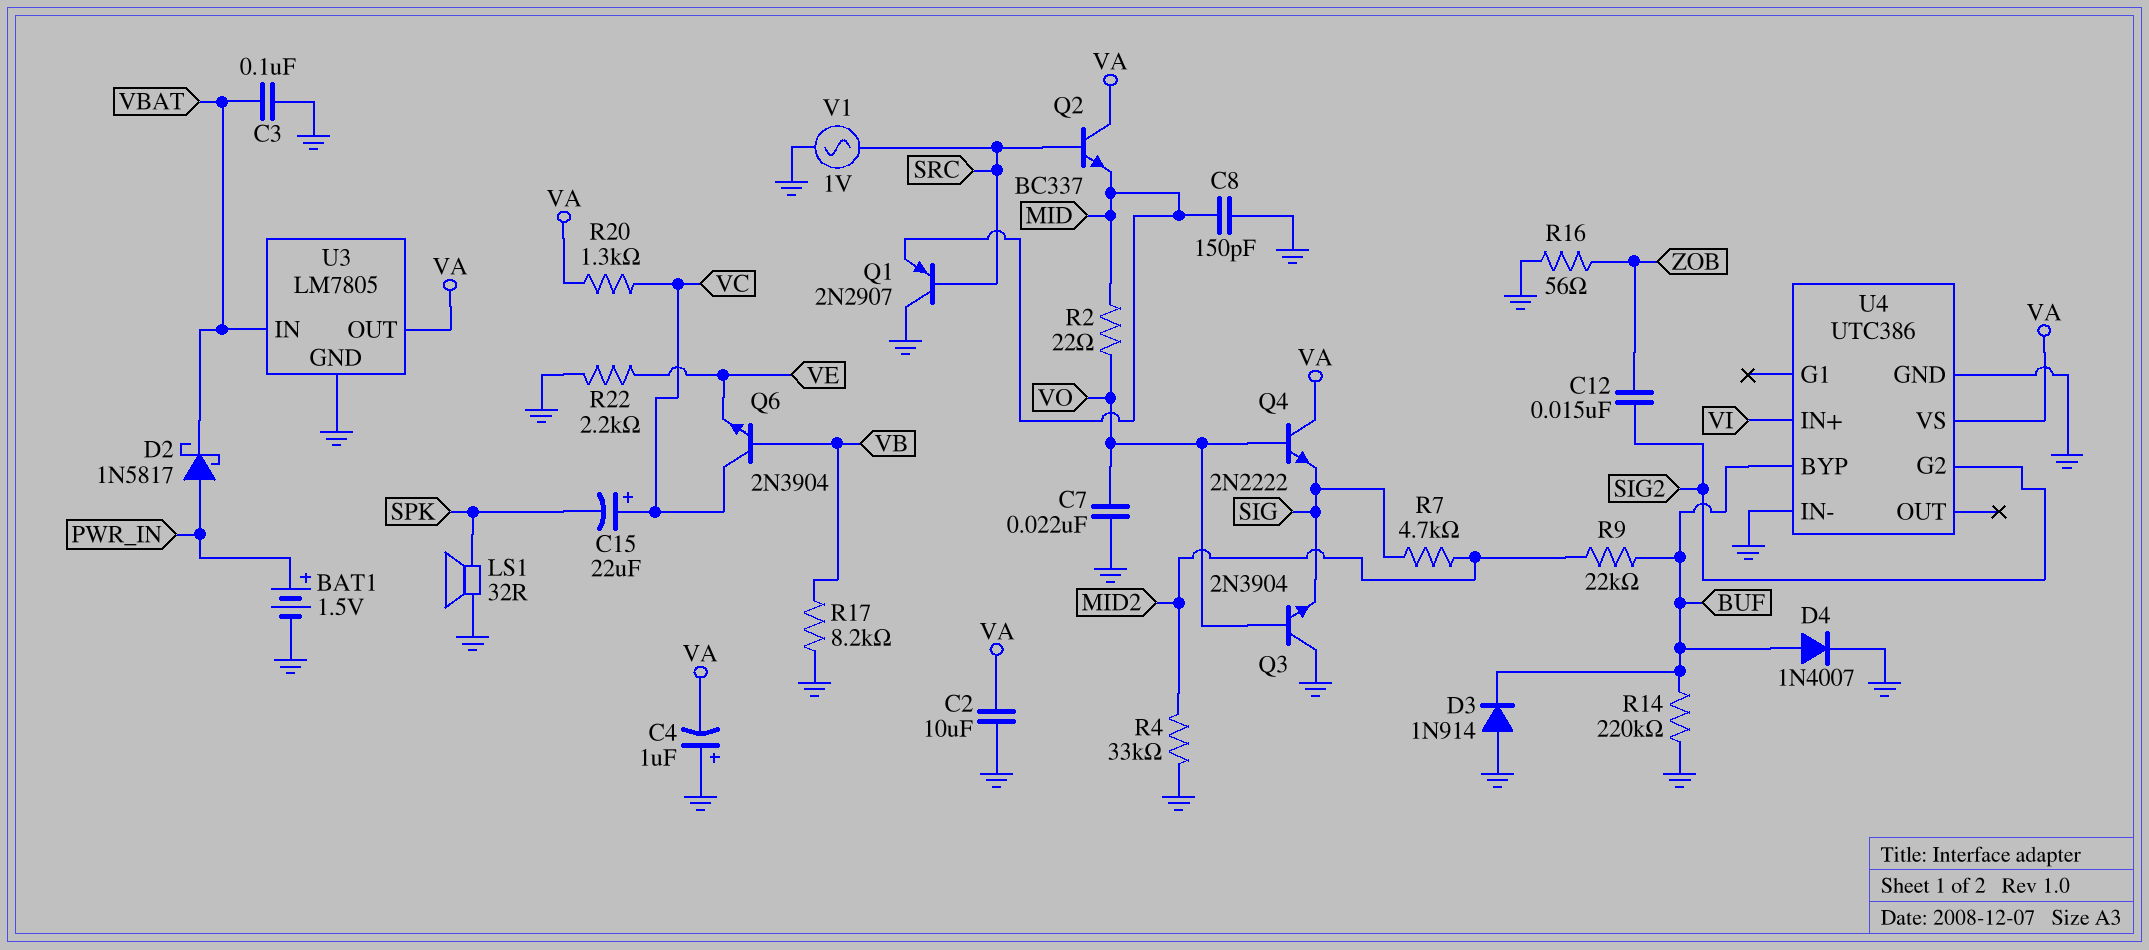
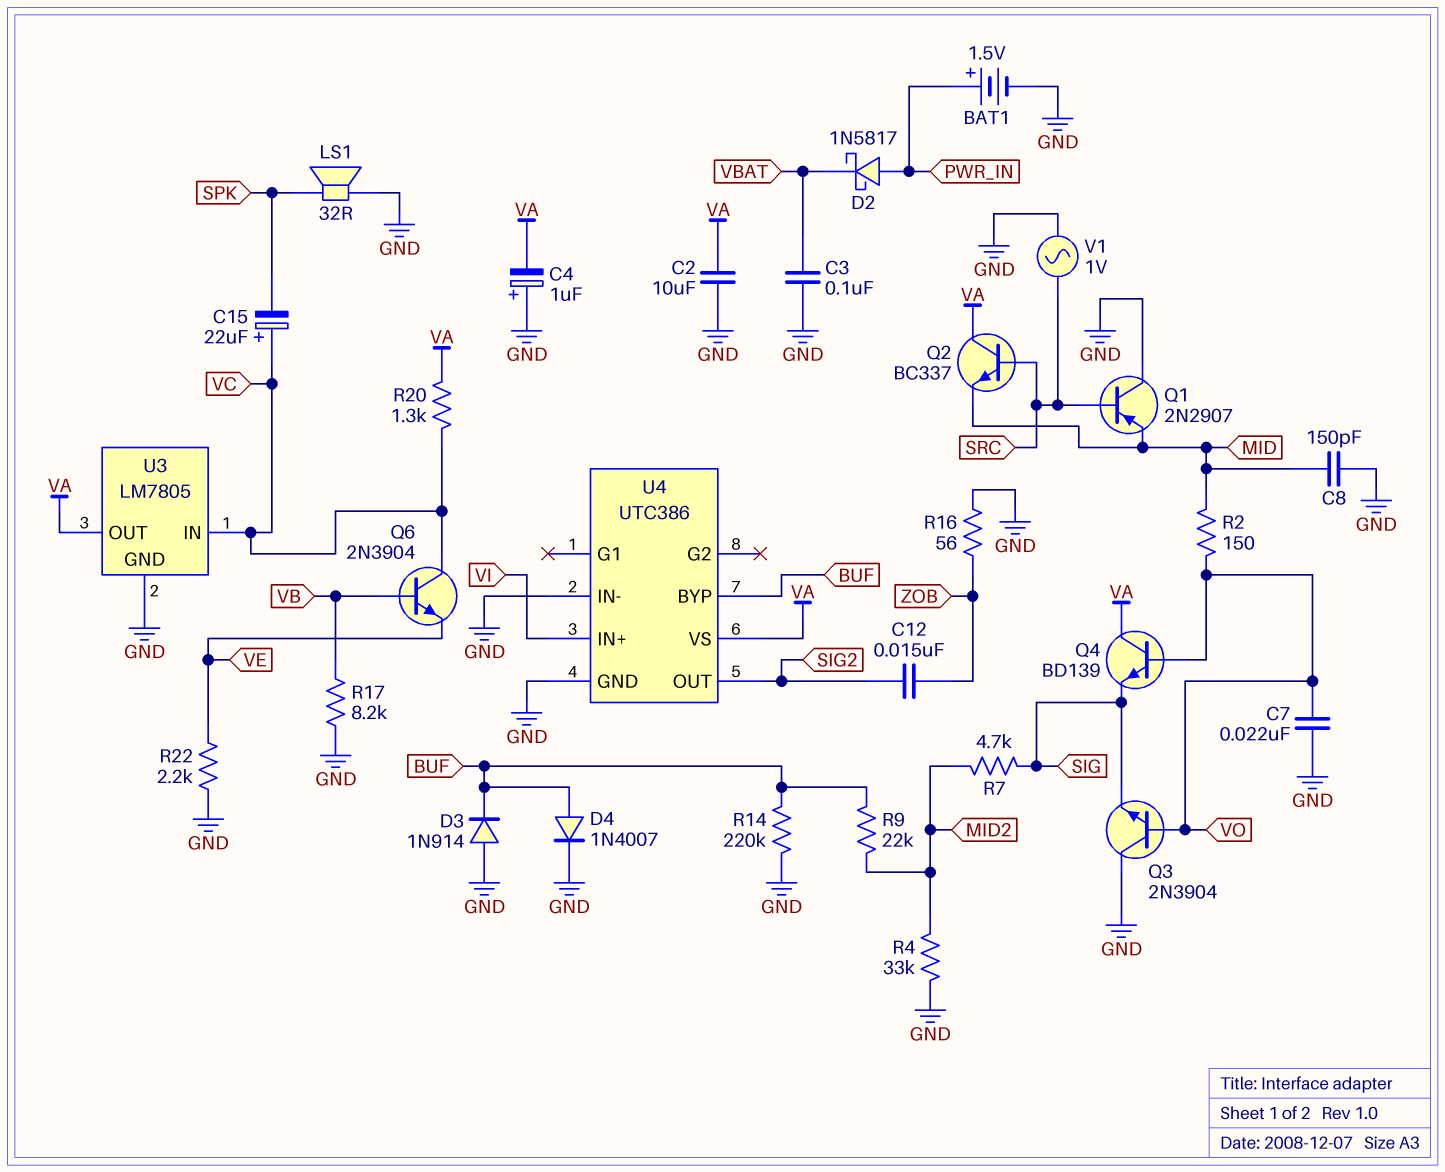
Q4: NPN 2N2222 (B VO, C VA, E SIG) -> NPN BD139 (B VO, C VA, E SIG)
R2: 22 (MID, VO) -> 150 (MID, VO)
U3 pin IN: VBAT -> VC
U4 pin G2: SIG2 -> none
U4 pin OUT: none -> SIG2

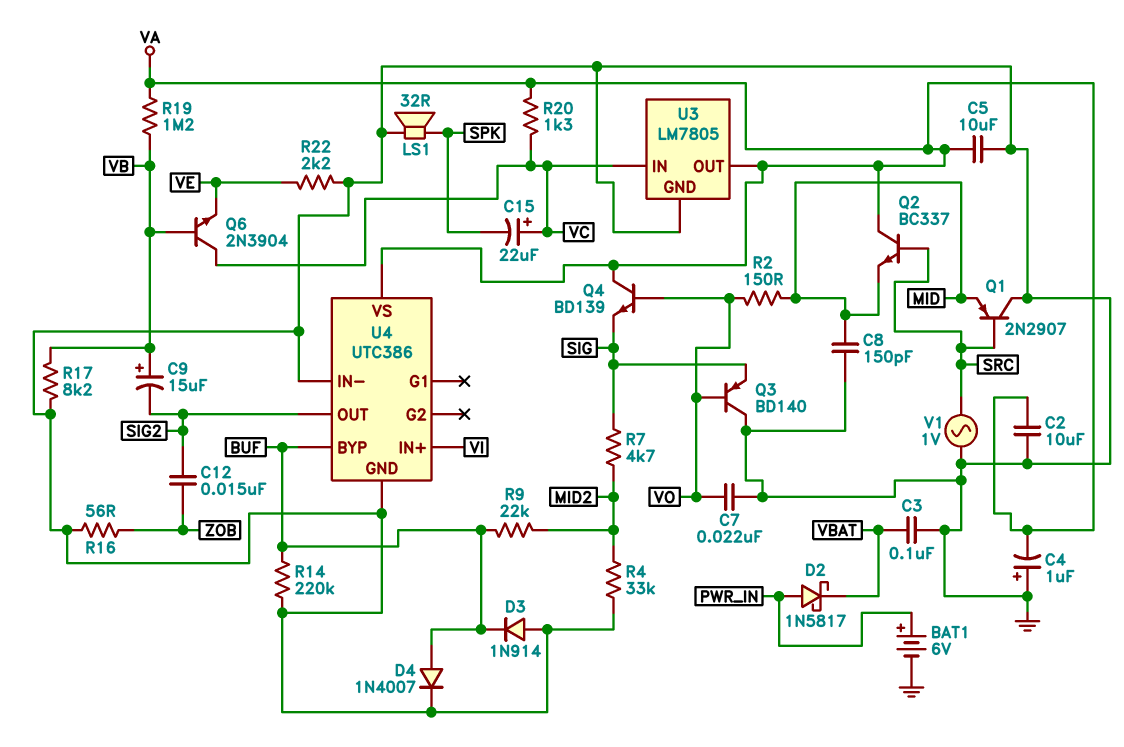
BAT1: 1.5V (plus PWR_IN, minus GND) -> 6V (plus PWR_IN, minus GND)
C5: none -> 10uF (GND, VA)
C9: none -> 15uF (plus VB, minus SIG2)
Q3: NPN 2N3904 (B VO, C GND, E SIG) -> PNP BD140 (B VO, C GND, E SIG)
R19: none -> 1.2M (VA, VB)

